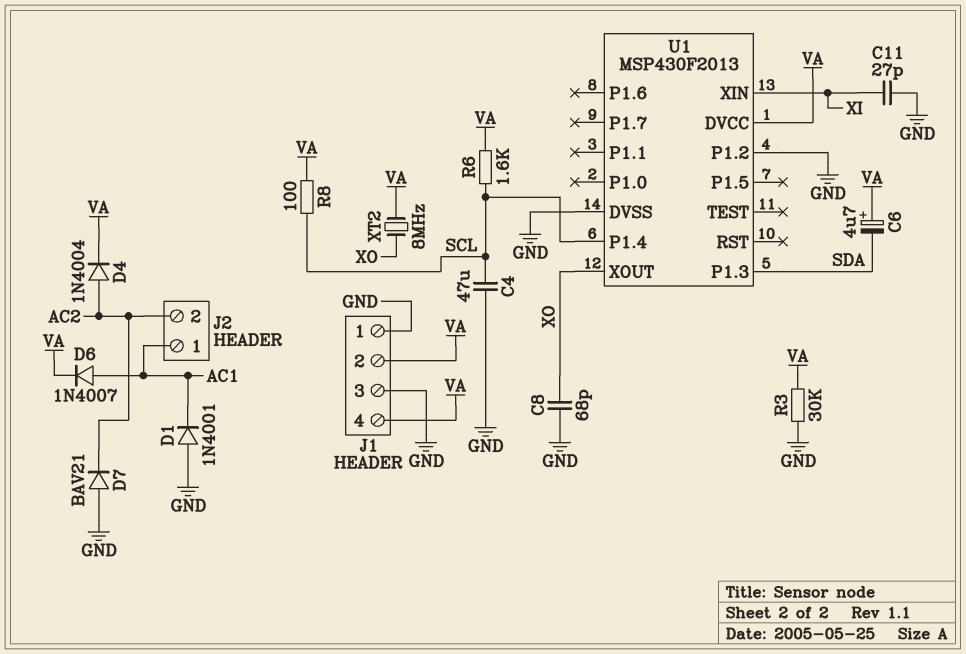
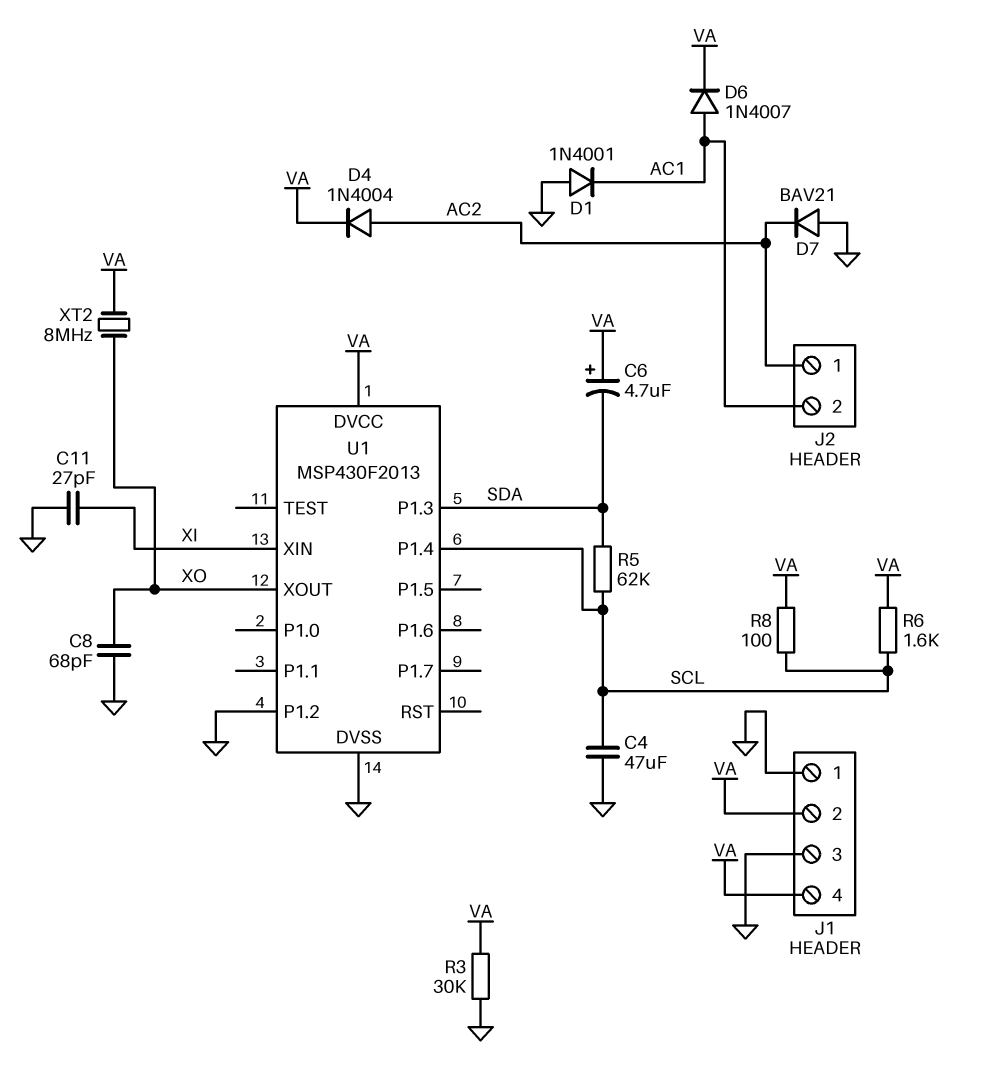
J2 pin 1: AC1 -> AC2
J2 pin 2: AC2 -> AC1
R5: none -> 62k (SCL, SDA)

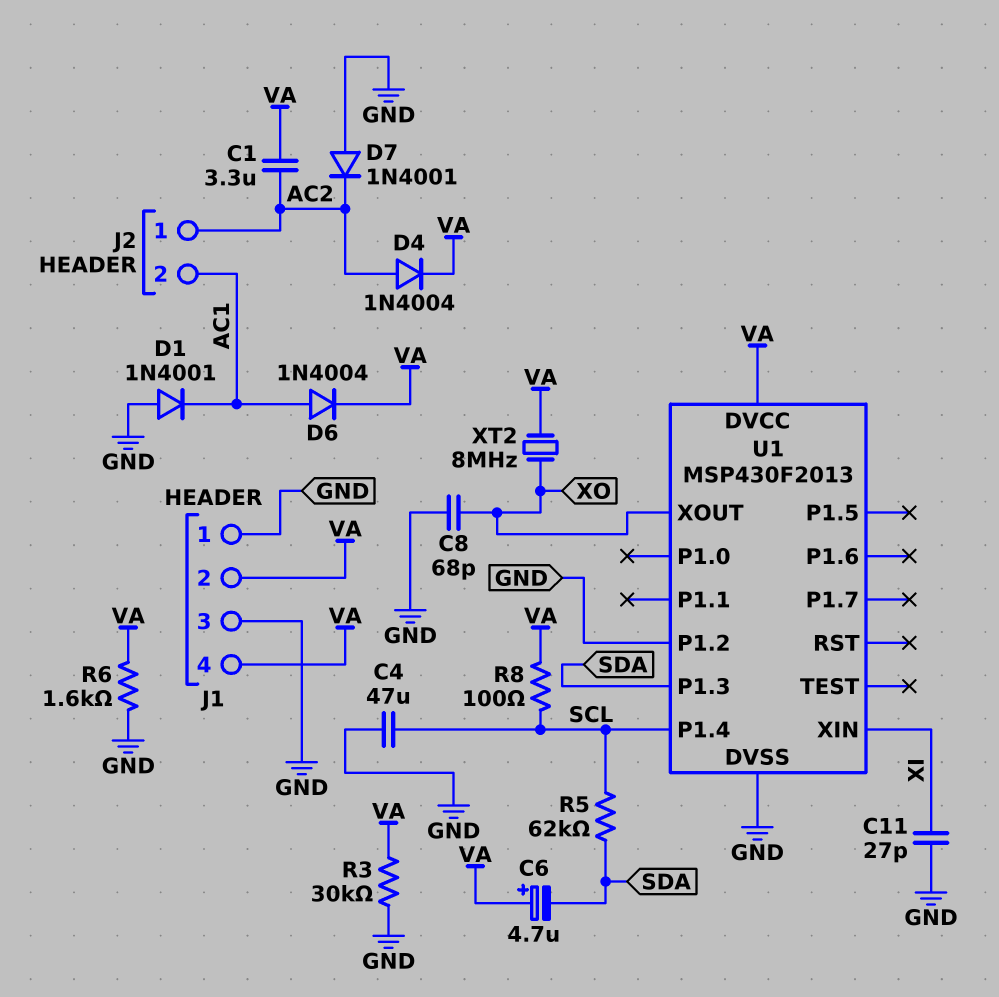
C1: none -> 3.3uF (AC2, VA)
D6: diode 1N4007 (A AC1, K VA) -> diode 1N4004 (A AC1, K VA)
D7: diode BAV21 (A GND, K AC2) -> diode 1N4001 (A GND, K AC2)
R6: 1.6k (SCL, VA) -> 1.6k (GND, VA)

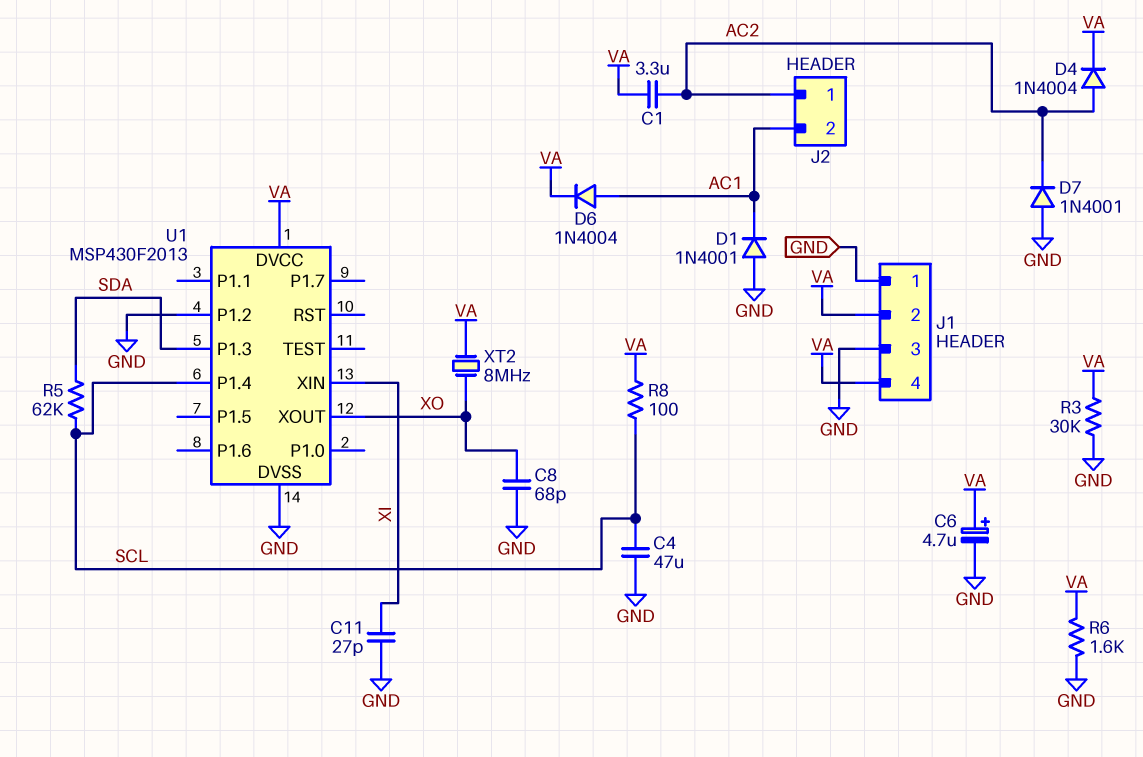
C6: 4.7uF (plus VA, minus SDA) -> 4.7uF (plus VA, minus GND)

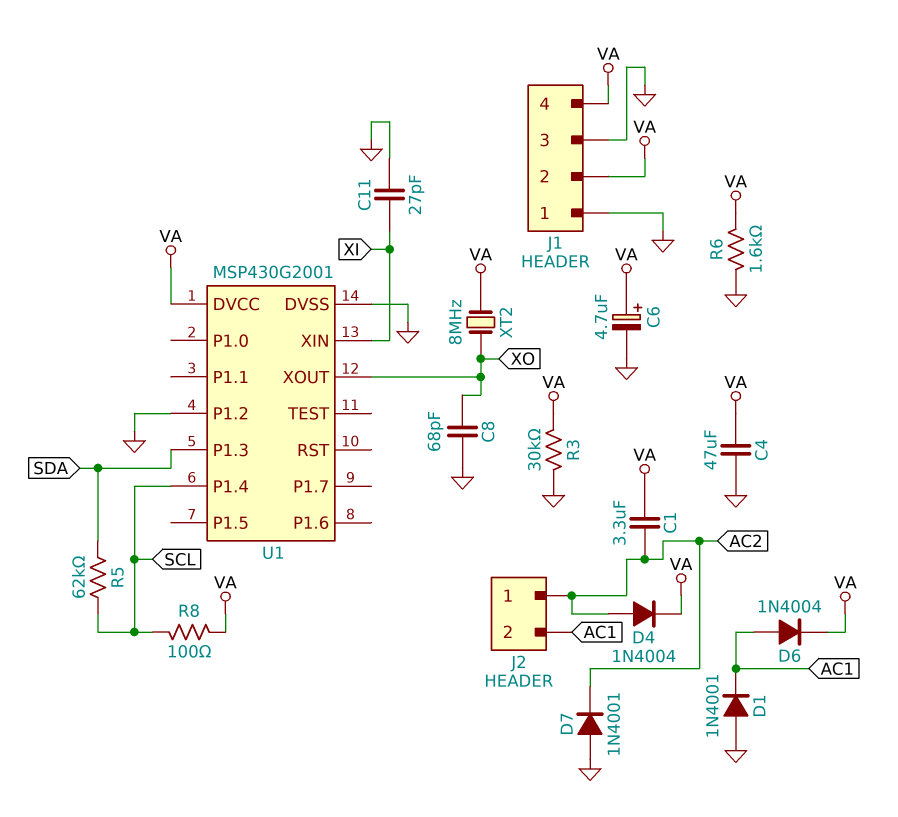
C4: 47uF (GND, SCL) -> 47uF (GND, VA)
U1: MSP430F2013 -> MSP430G2001

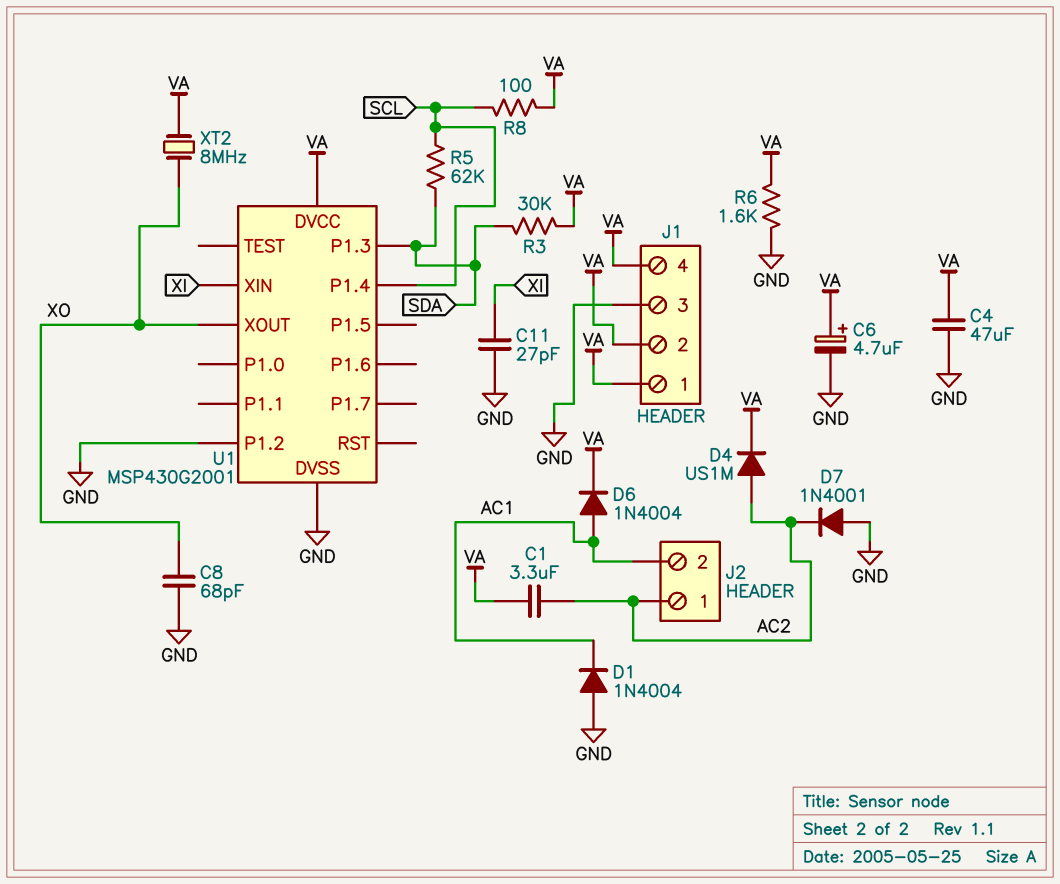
D1: diode 1N4001 (A GND, K AC1) -> diode 1N4004 (A GND, K AC1)
D4: diode 1N4004 (A AC2, K VA) -> diode US1M (A AC2, K VA)
J1 pin 1: GND -> VA
R3: 30k (GND, VA) -> 30k (SDA, VA)

